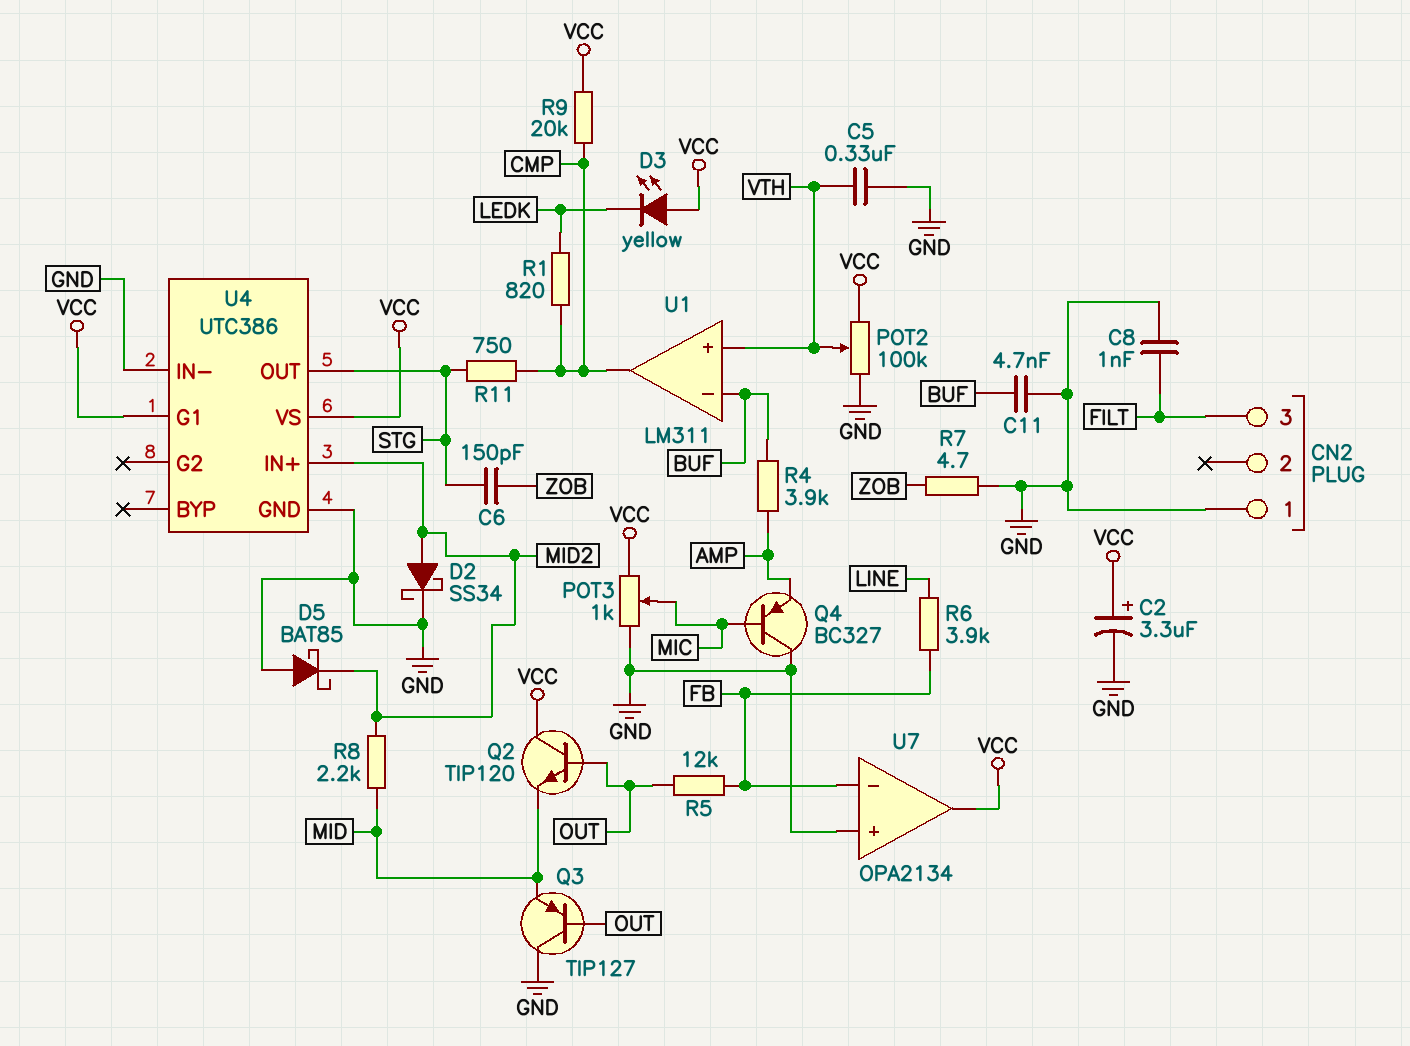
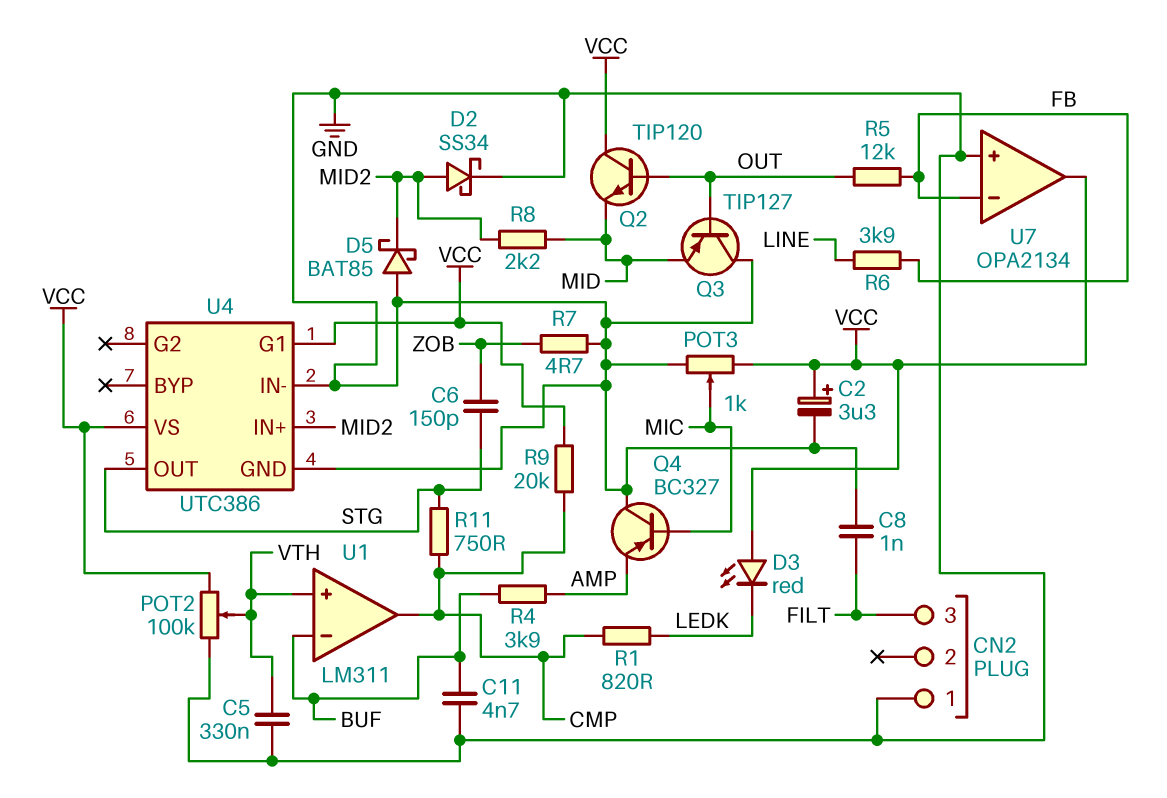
D3: LED yellow (A VCC, K LEDK) -> LED red (A VCC, K LEDK)

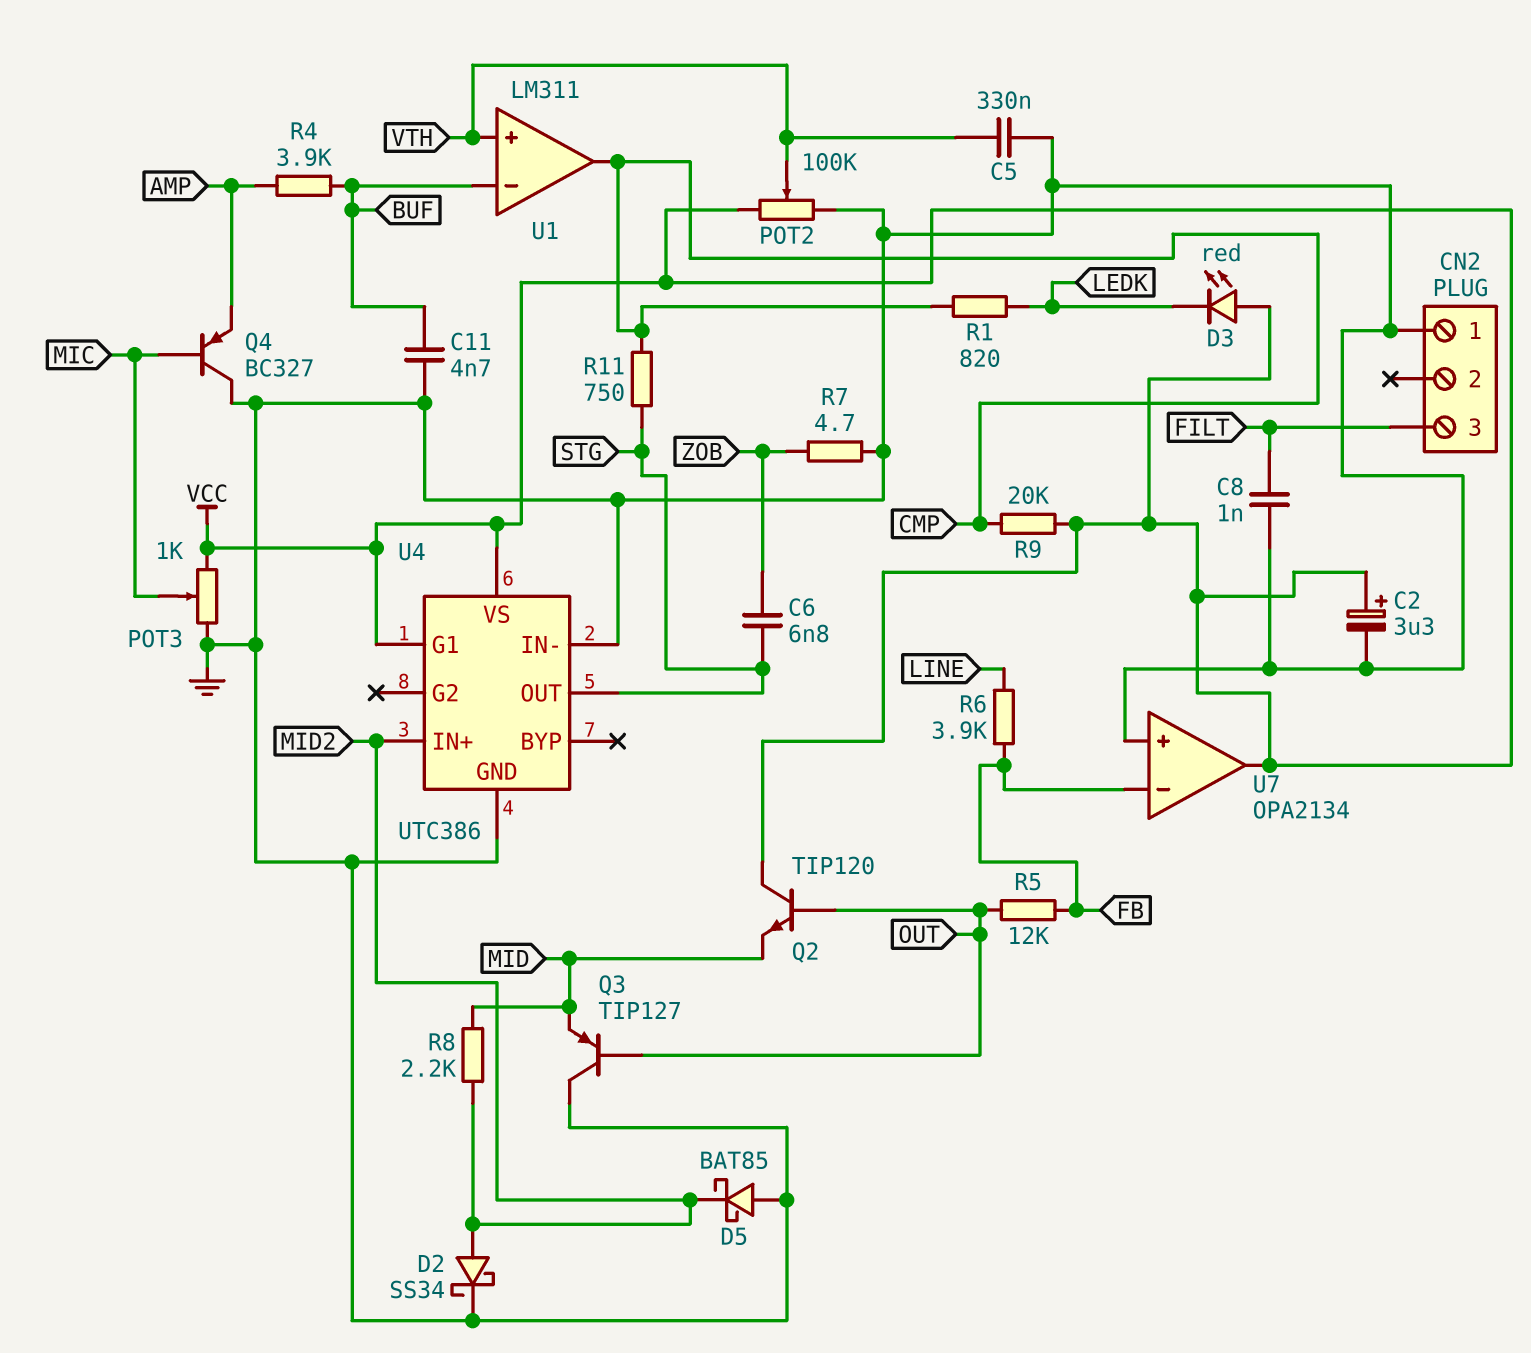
C6: 150pF (STG, ZOB) -> 6.8nF (STG, ZOB)

